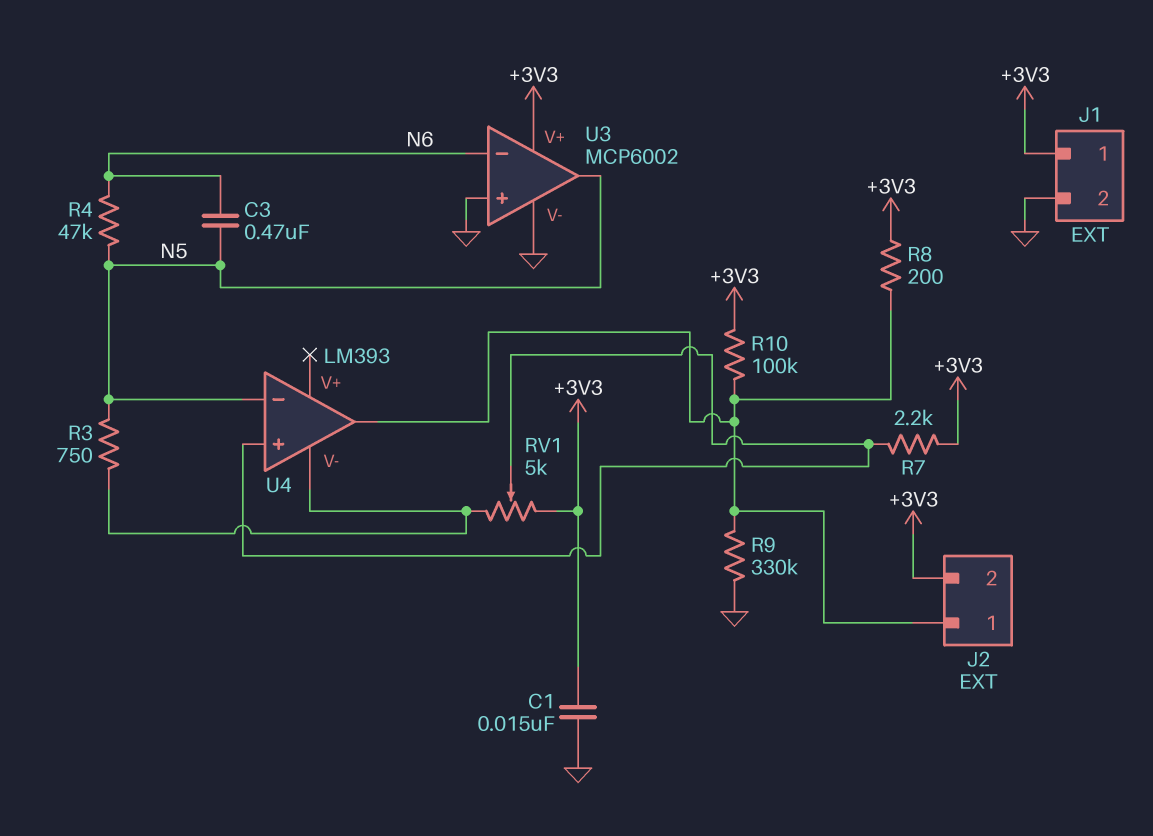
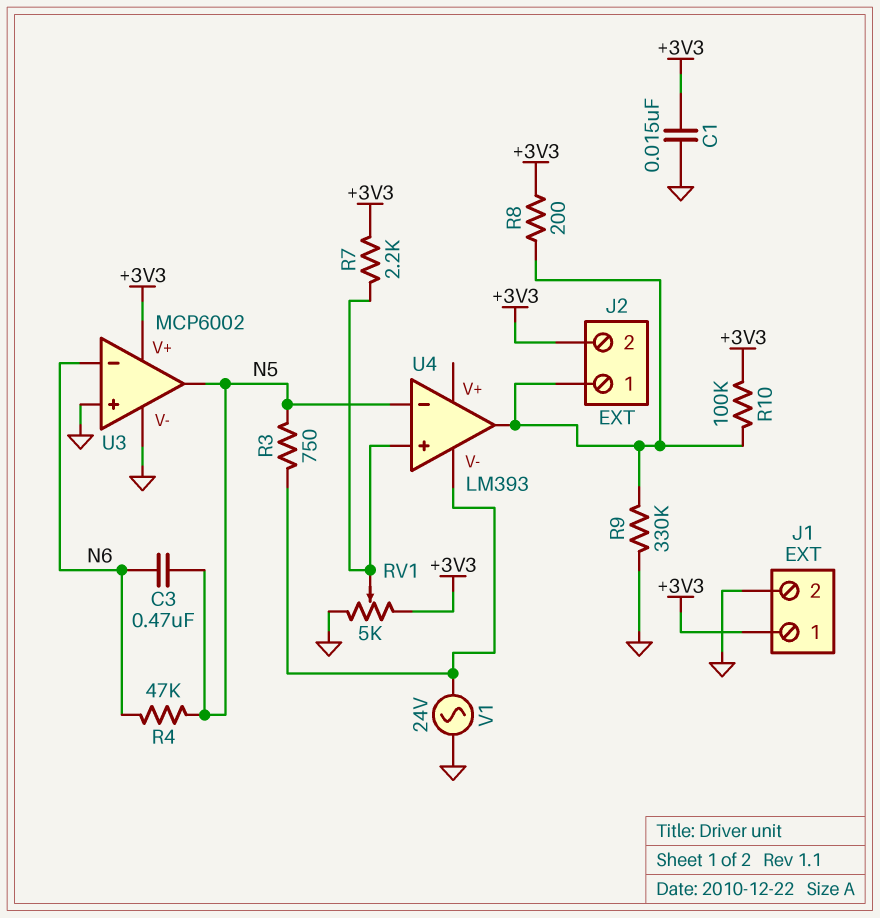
RV1: 5k (+3V3, U4/V-, wiper U4/in+) -> 5k (+3V3, GND, wiper U4/in+)
V1: none -> AC 24V (GND, U4/V-)

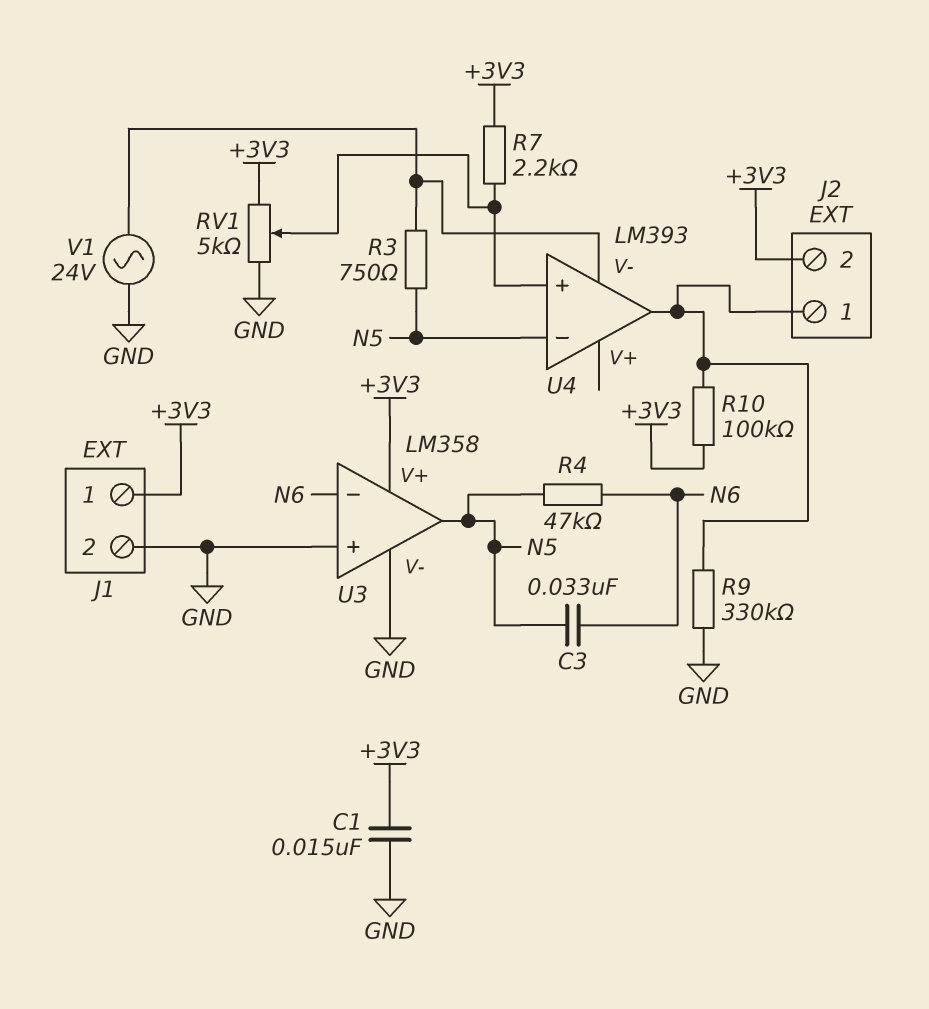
C3: 470nF (N5, N6) -> 33nF (N5, N6)
R8: 200 (+3V3, J2/1) -> none
U3: MCP6002 -> LM358

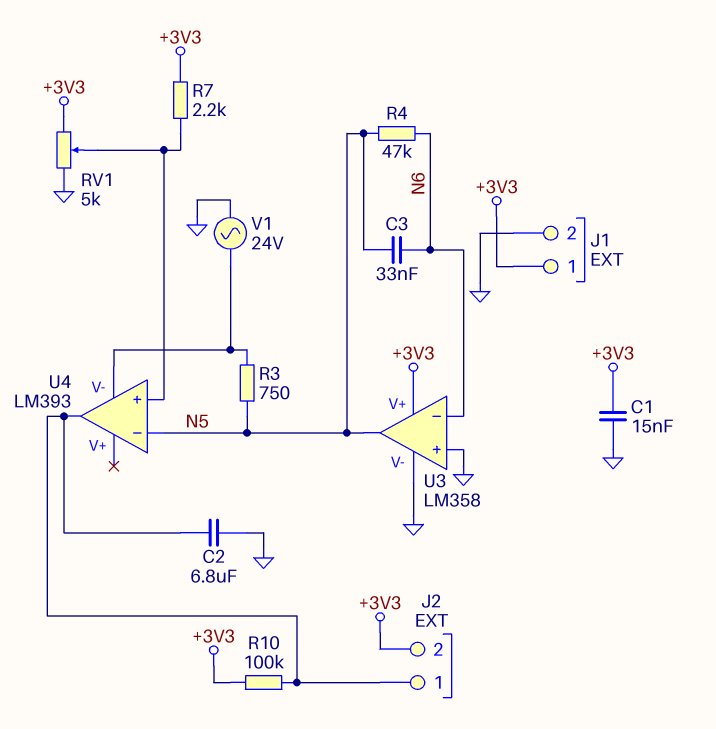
C2: none -> 6.8uF (GND, J2/1)
R9: 330k (GND, J2/1) -> none

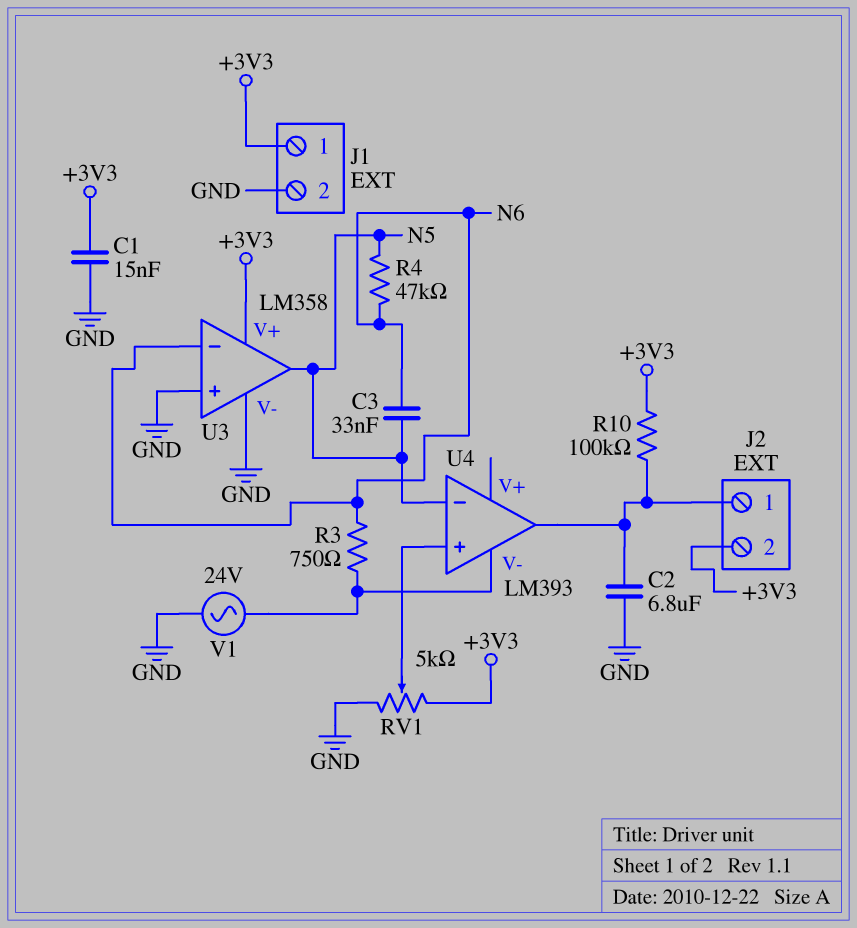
R3: 750 (N5, U4/V-) -> 750 (N6, U4/V-)
R7: 2.2k (+3V3, U4/in+) -> none

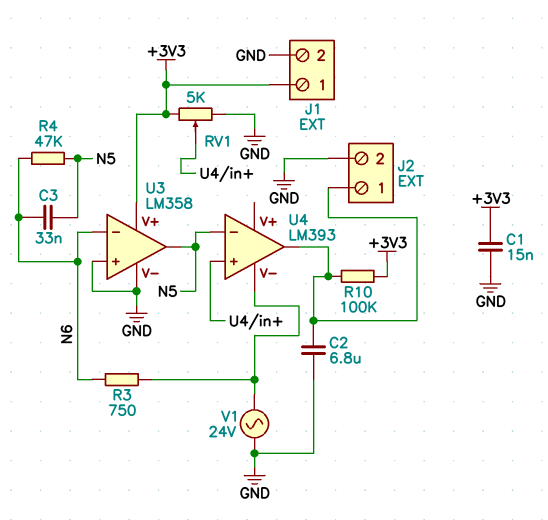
J2 pin 2: +3V3 -> GND

